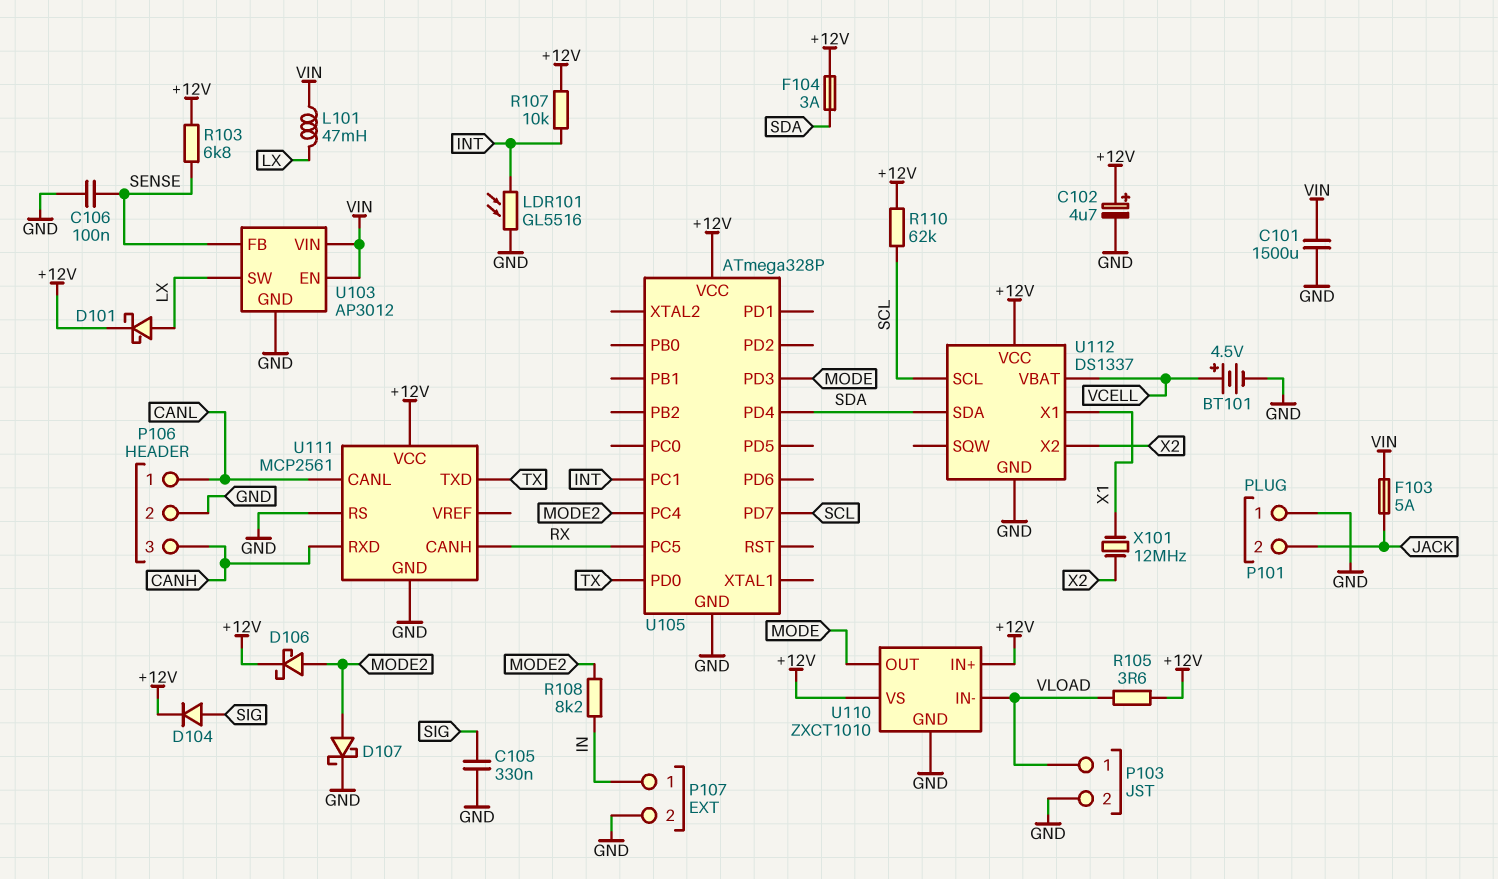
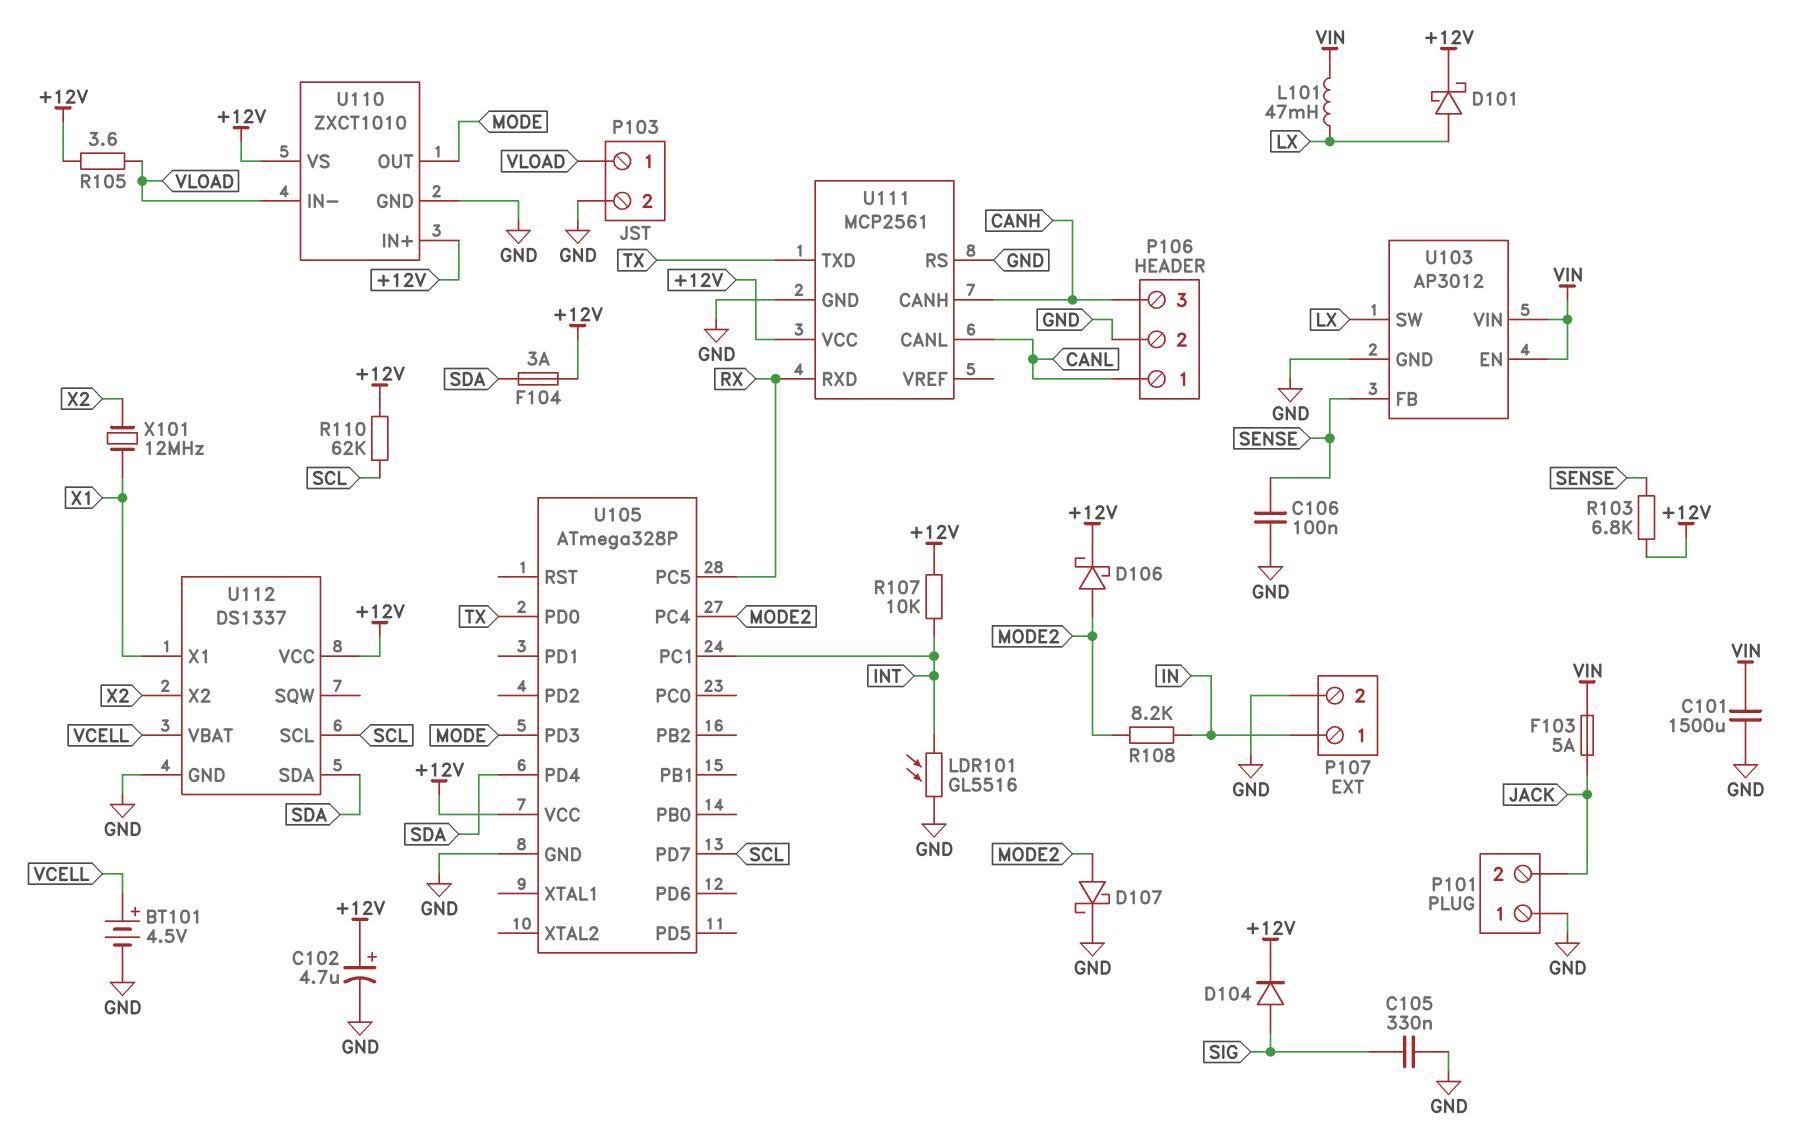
U111 pin CANH: RX -> CANH
U111 pin RXD: CANH -> RX

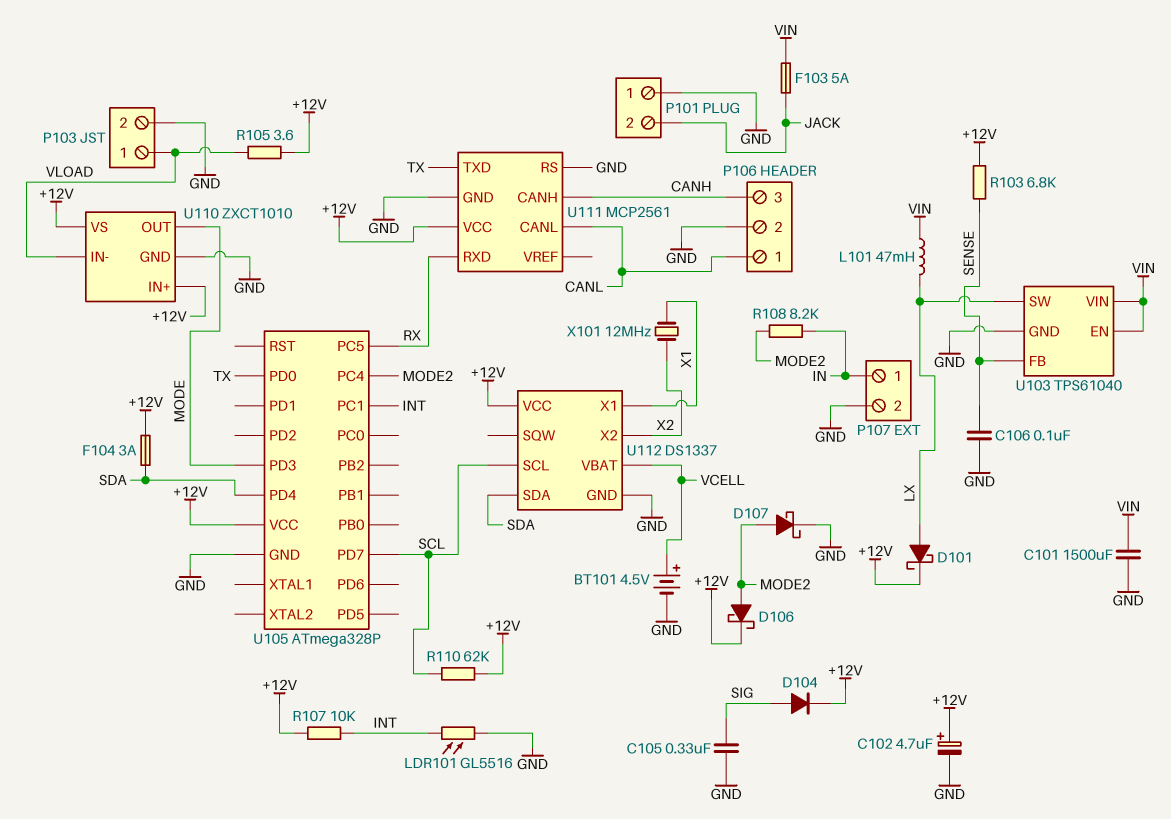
U103: AP3012 -> TPS61040

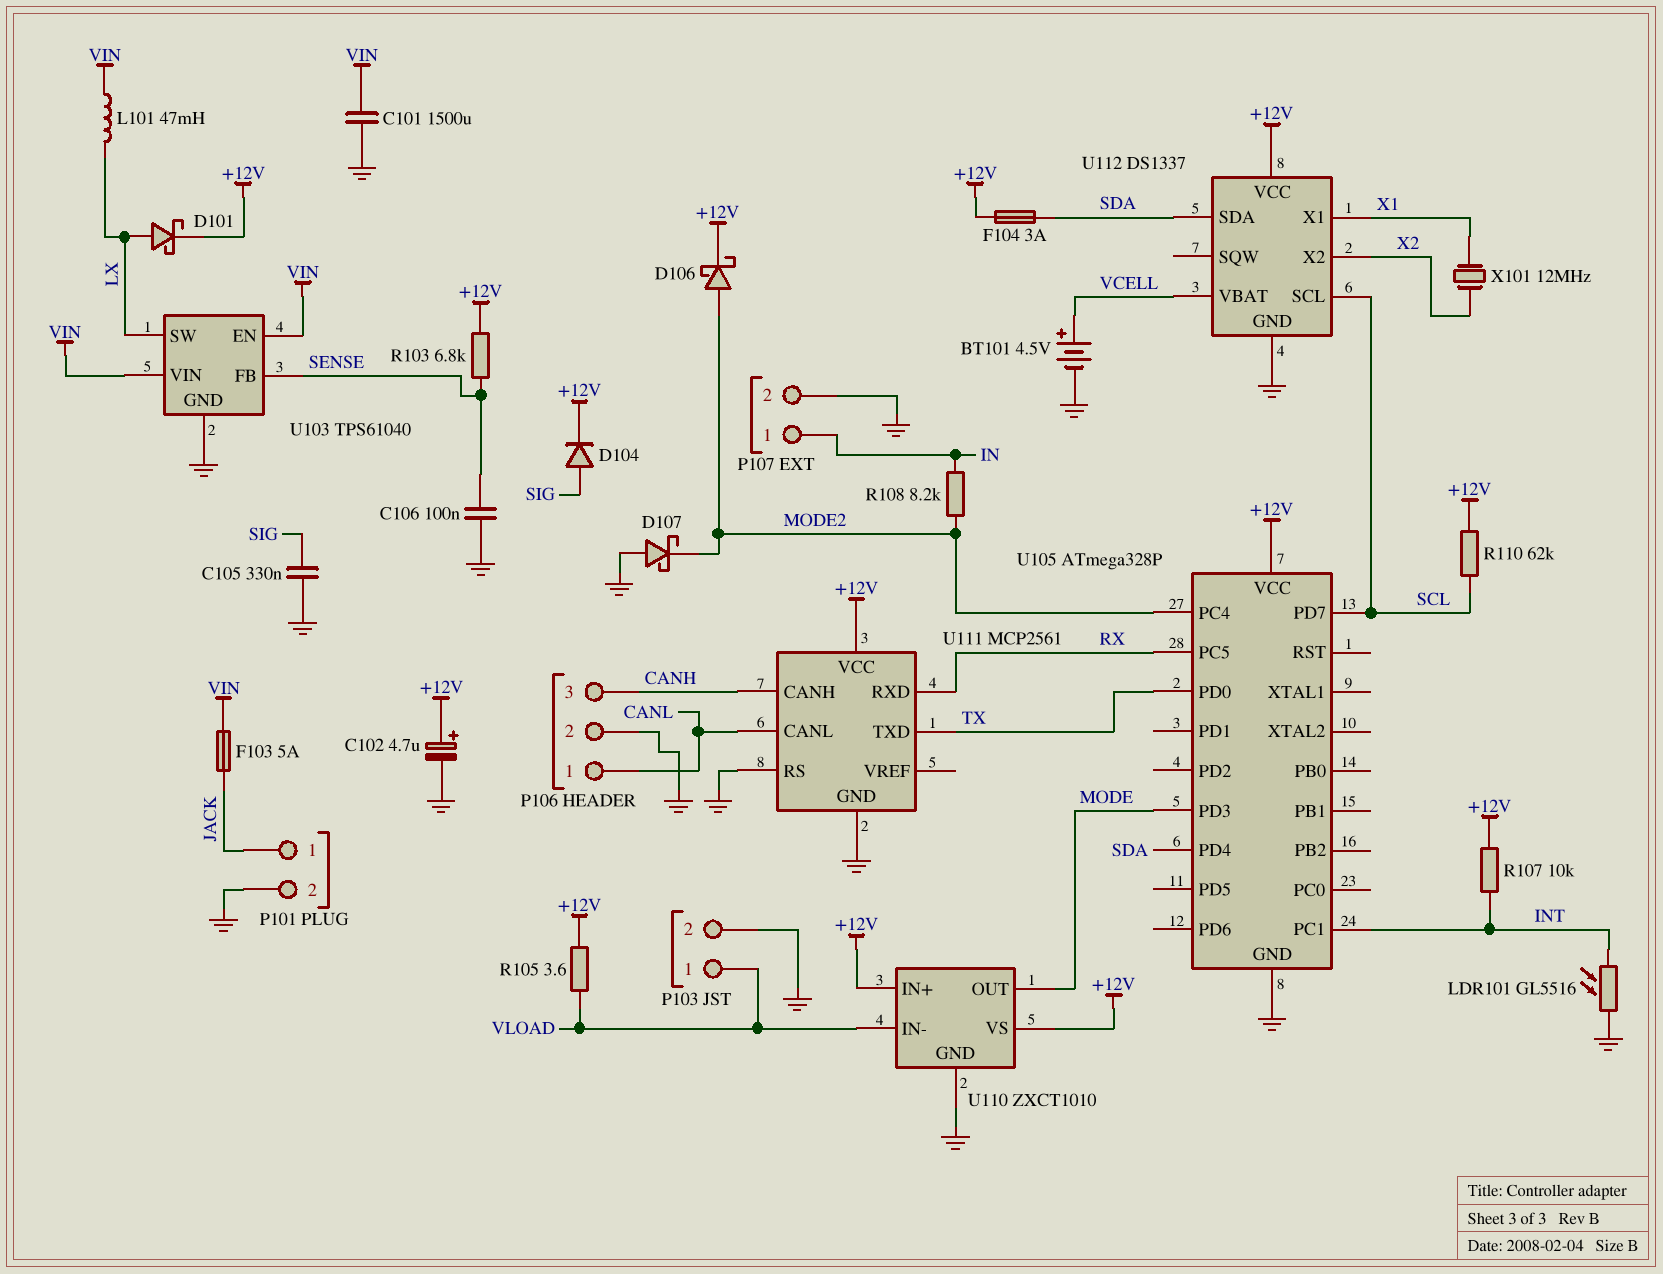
D107: schottky (A MODE2, K GND) -> schottky (A GND, K MODE2)
P101 pin 1: GND -> JACK
P101 pin 2: JACK -> GND

